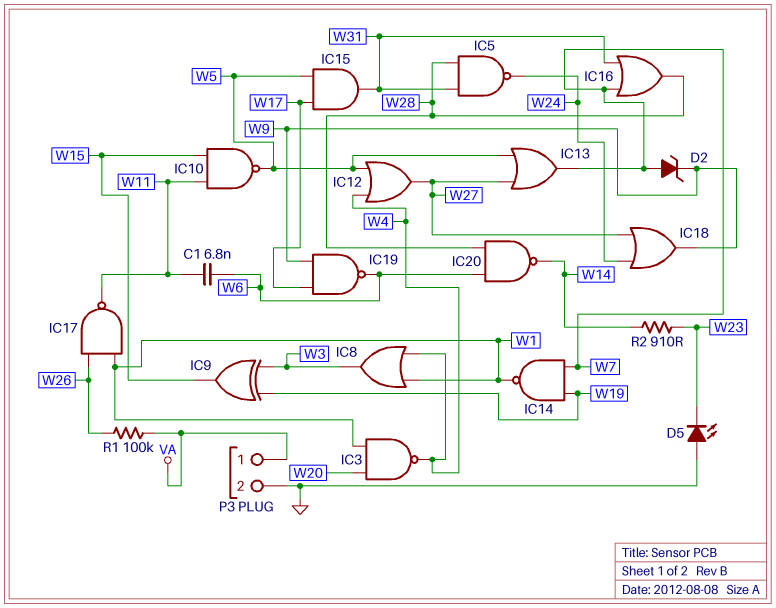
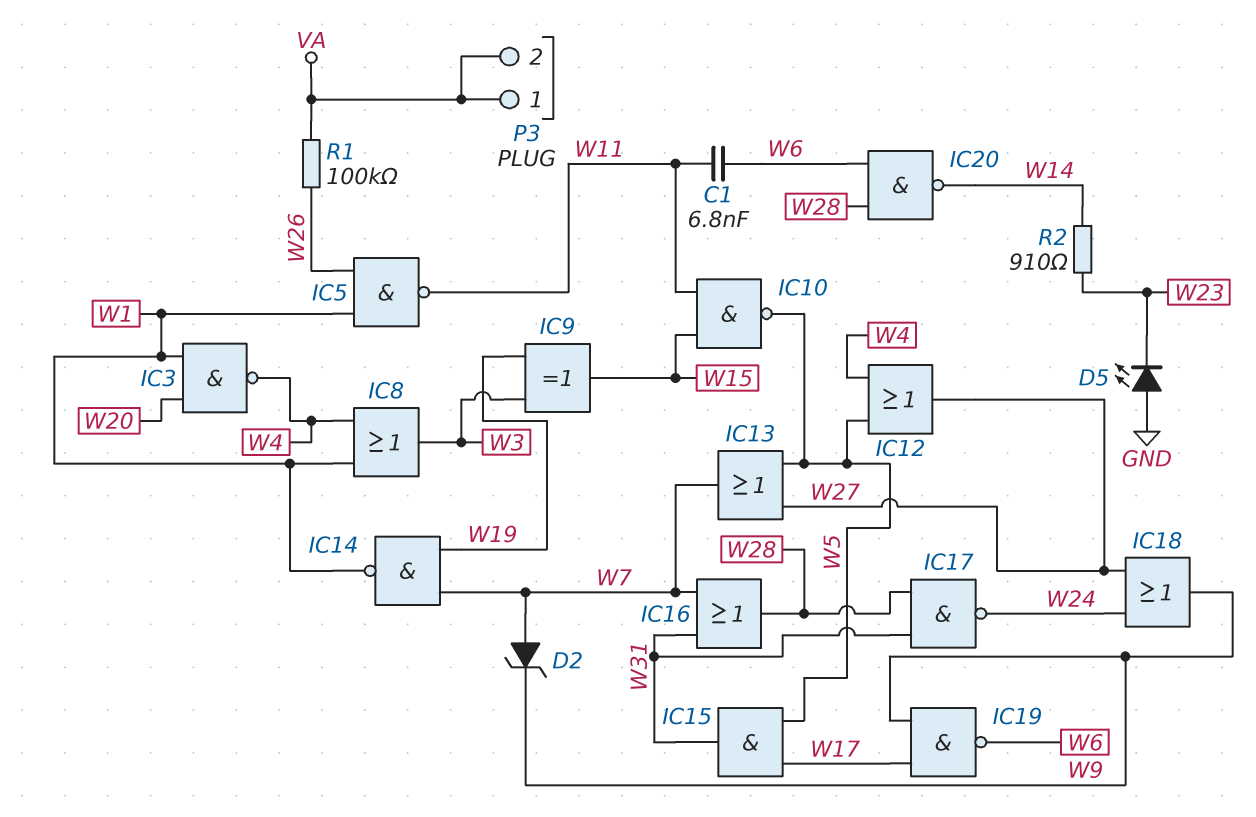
IC5: NAND (in W28, in W31, out W24) -> NAND (in W1, in W26, out W11)
IC17: NAND (in W1, in W26, out W11) -> NAND (in W28, in W31, out W24)
P3 pin 2: GND -> VA

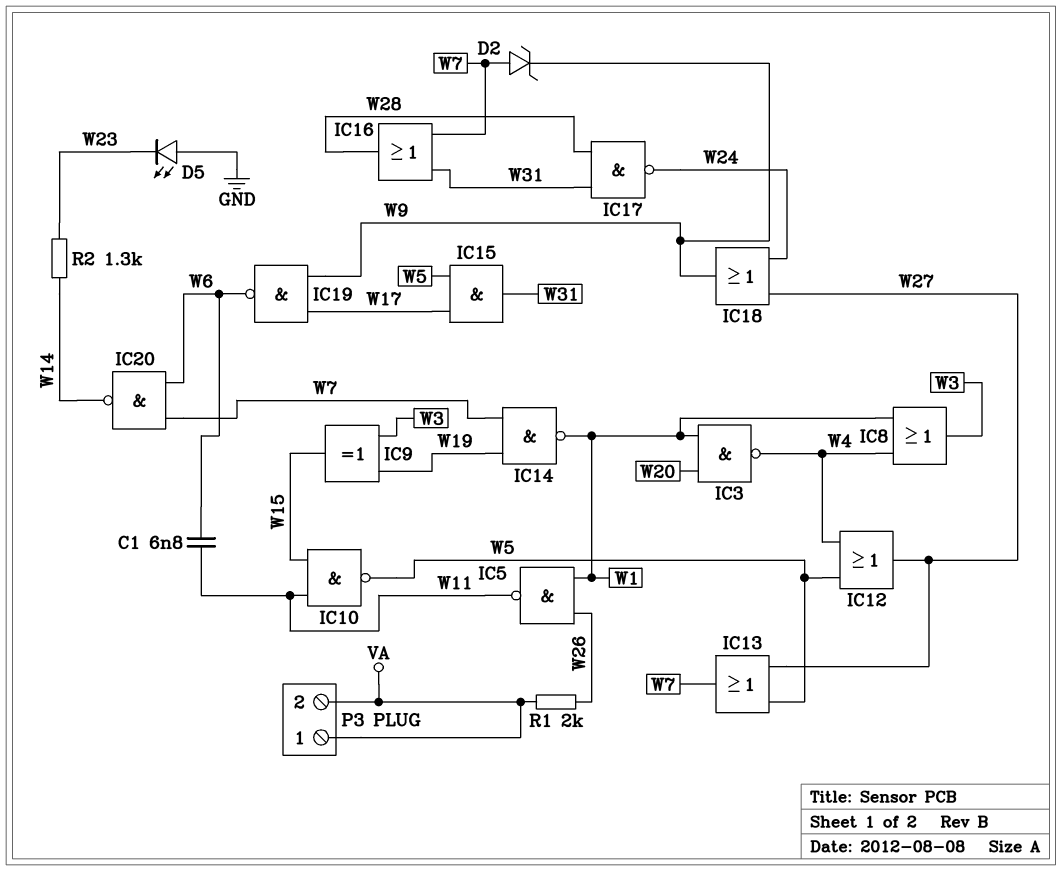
IC20: NAND (in W6, in W28, out W14) -> NAND (in W6, in W7, out W14)
R1: 100k (VA, W26) -> 2k (VA, W26)
R2: 910 (W14, W23) -> 1.3k (W14, W23)

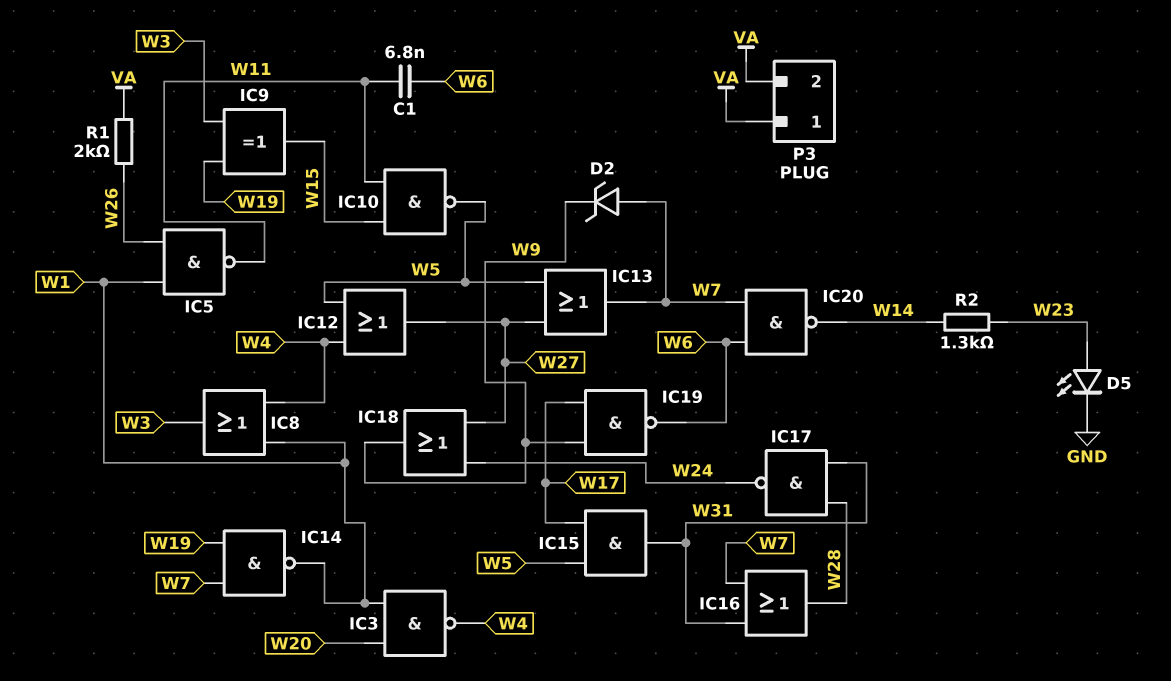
D5: LED (A GND, K W23) -> LED (A W23, K GND)

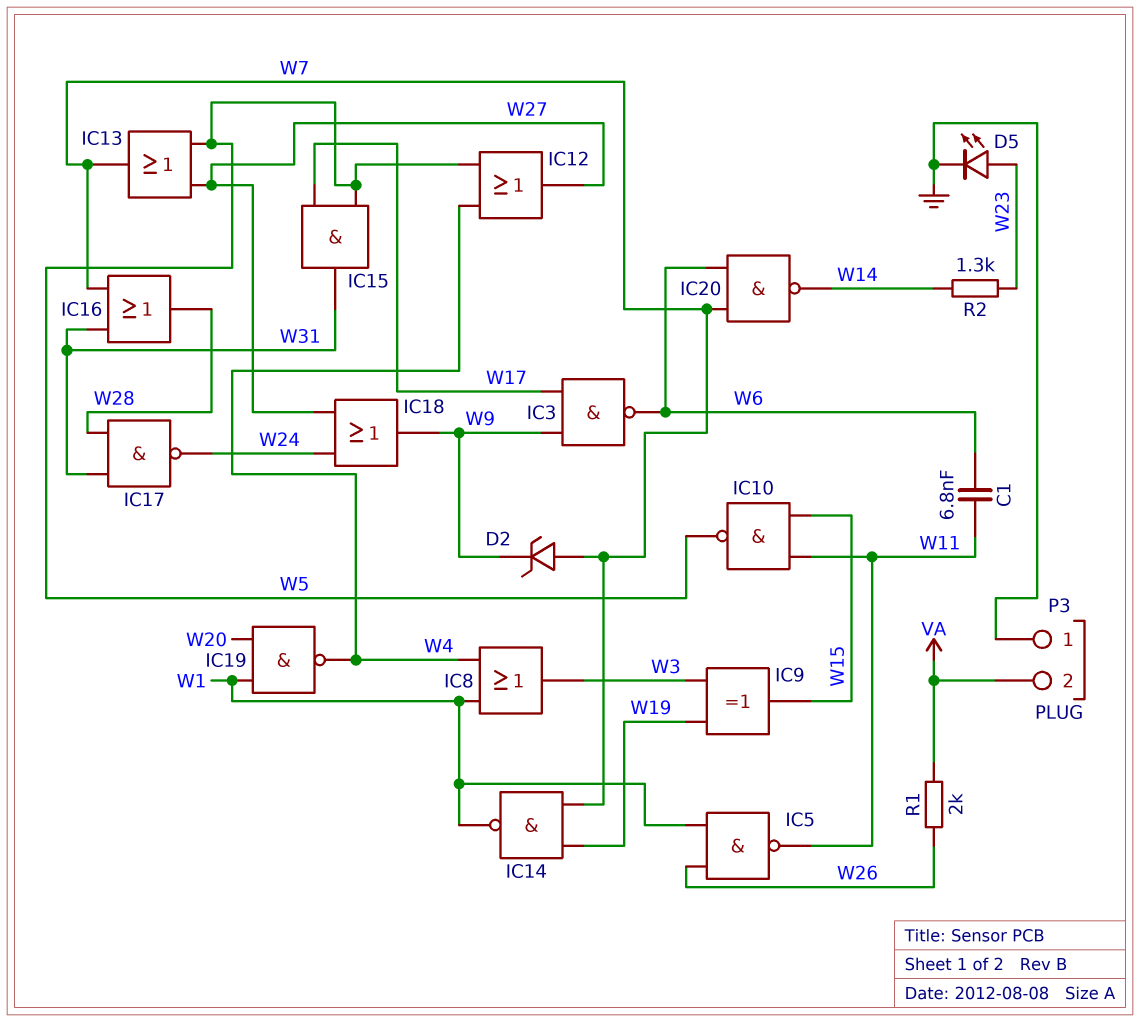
IC3: NAND (in W1, in W20, out W4) -> NAND (in W9, in W17, out W6)
IC19: NAND (in W9, in W17, out W6) -> NAND (in W1, in W20, out W4)
P3 pin 1: VA -> GND

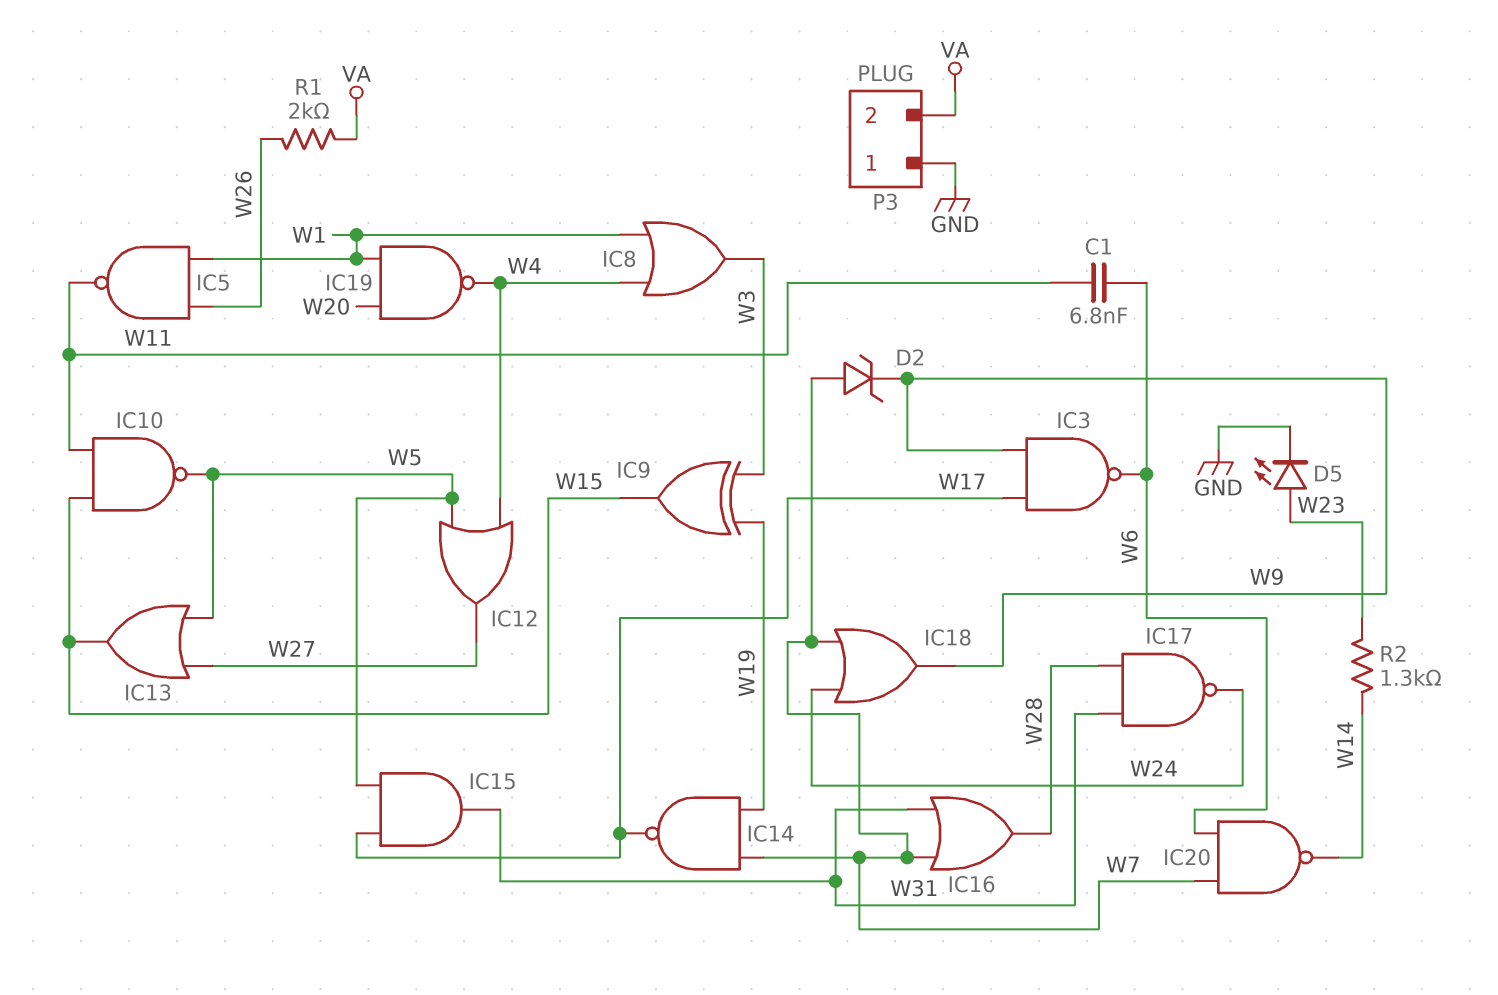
IC13: OR (in W5, in W27, out W7) -> OR (in W5, in W27, out W15)
IC14: NAND (in W7, in W19, out W1) -> NAND (in W7, in W19, out W17)
IC18: OR (in W24, in W27, out W9) -> OR (in W7, in W24, out W9)

